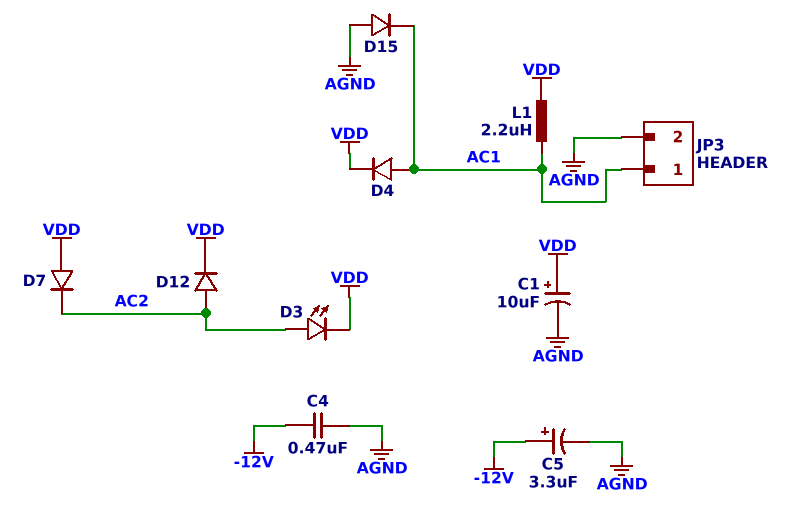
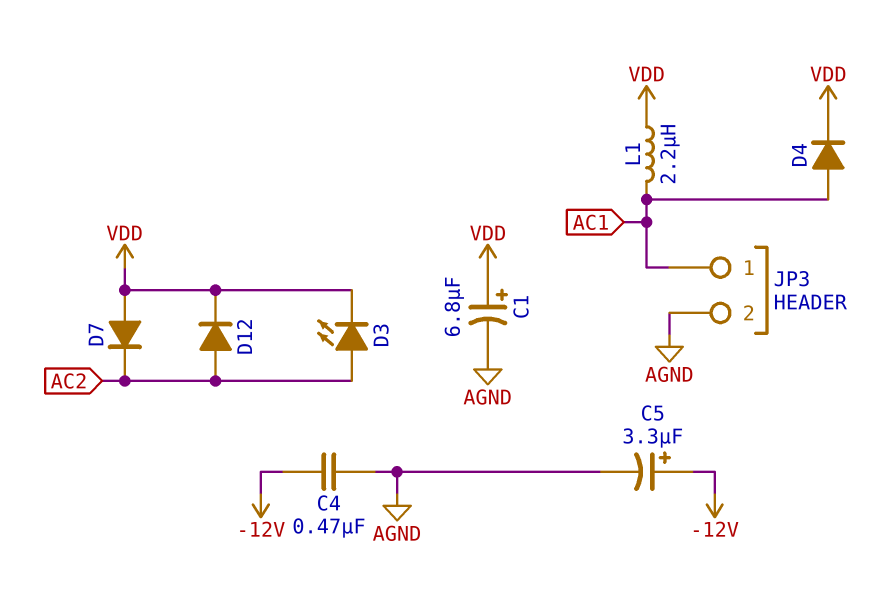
C1: 10uF (plus VDD, minus AGND) -> 6.8uF (plus VDD, minus AGND)
D15: diode (A AGND, K AC1) -> none

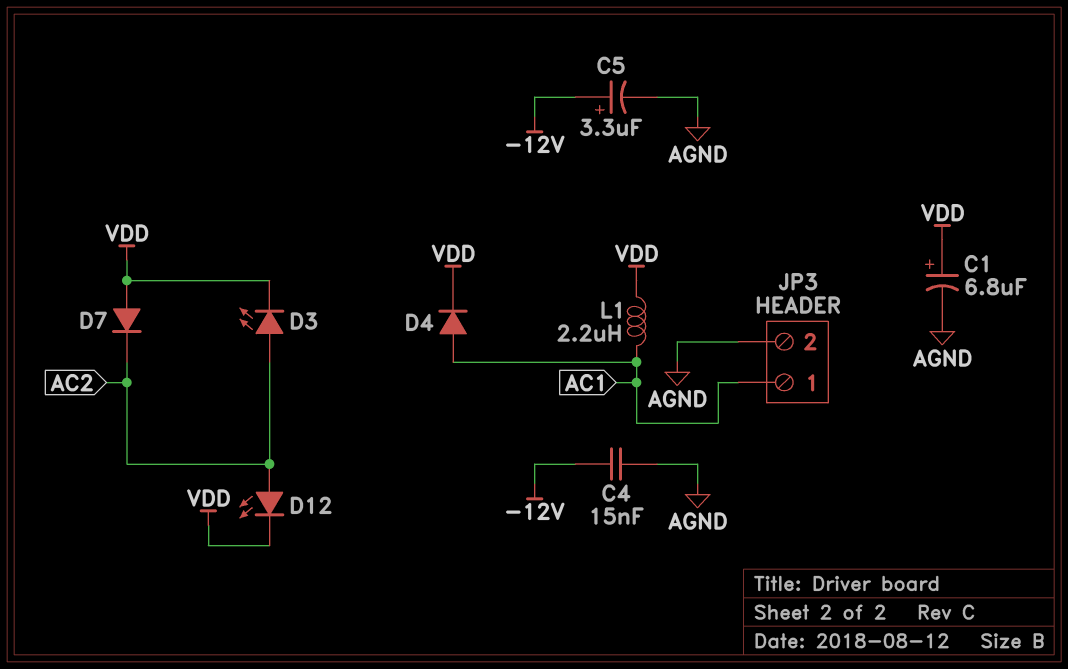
C4: 470nF (-12V, AGND) -> 15nF (-12V, AGND)
D12: diode (A AC2, K VDD) -> LED (A AC2, K VDD)

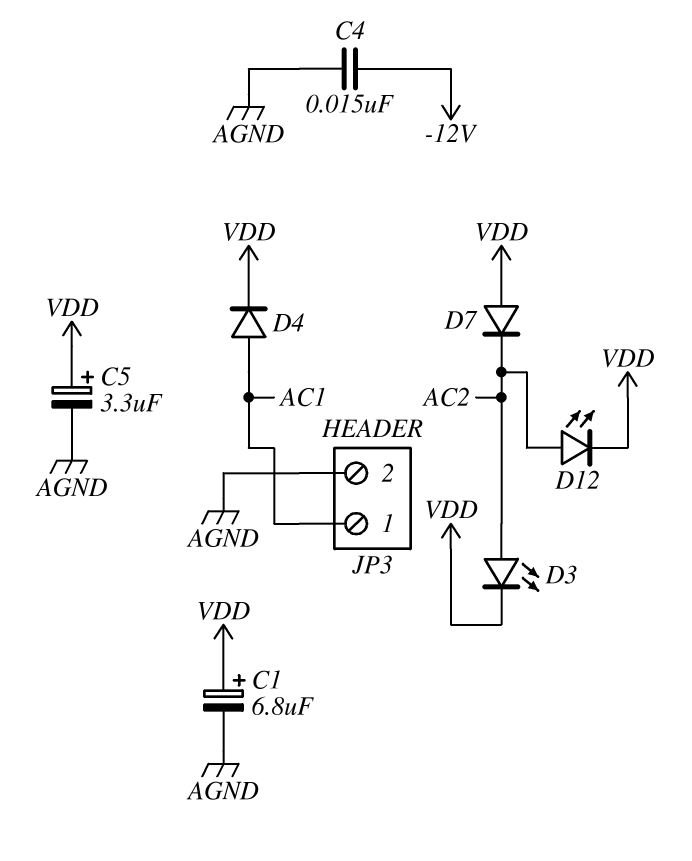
C5: 3.3uF (plus -12V, minus AGND) -> 3.3uF (plus VDD, minus AGND)
L1: 2.2uH (AC1, VDD) -> none

